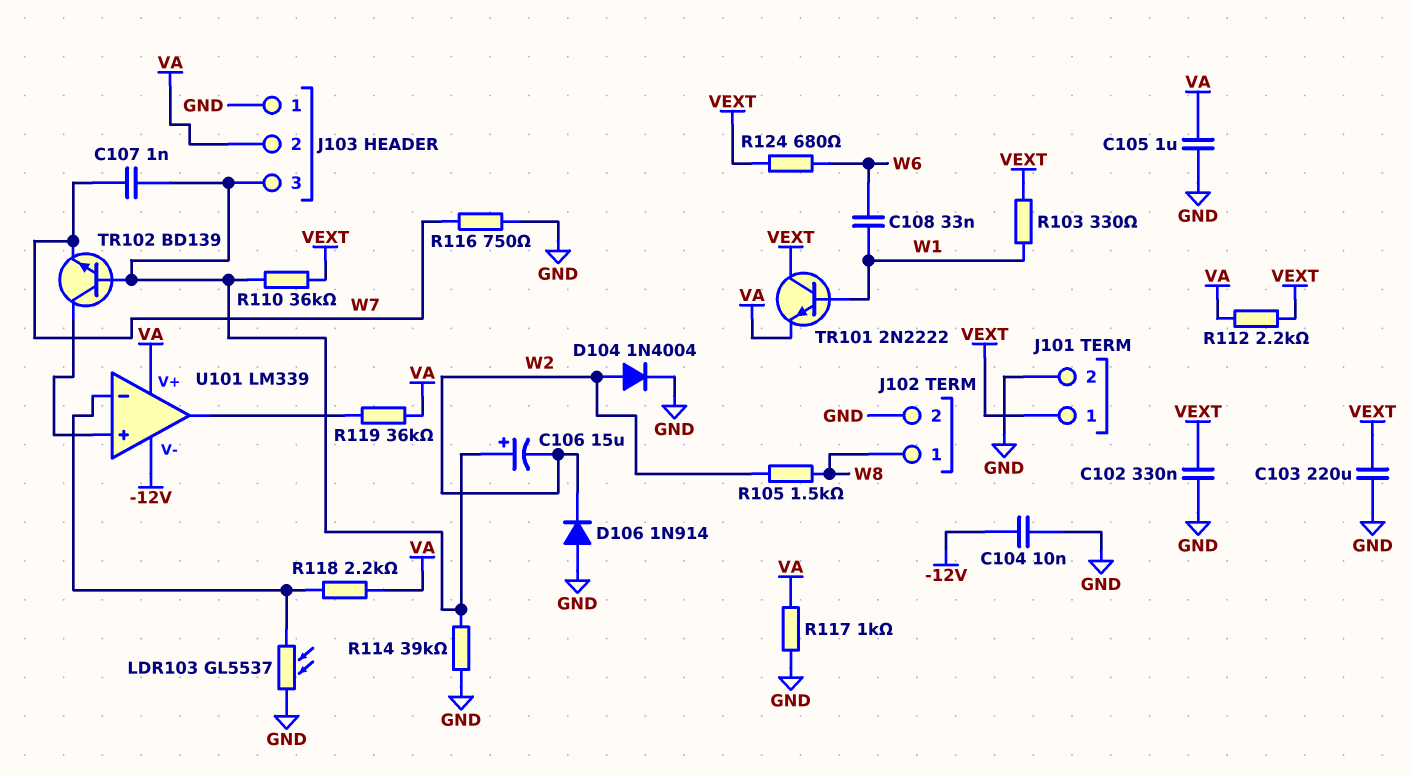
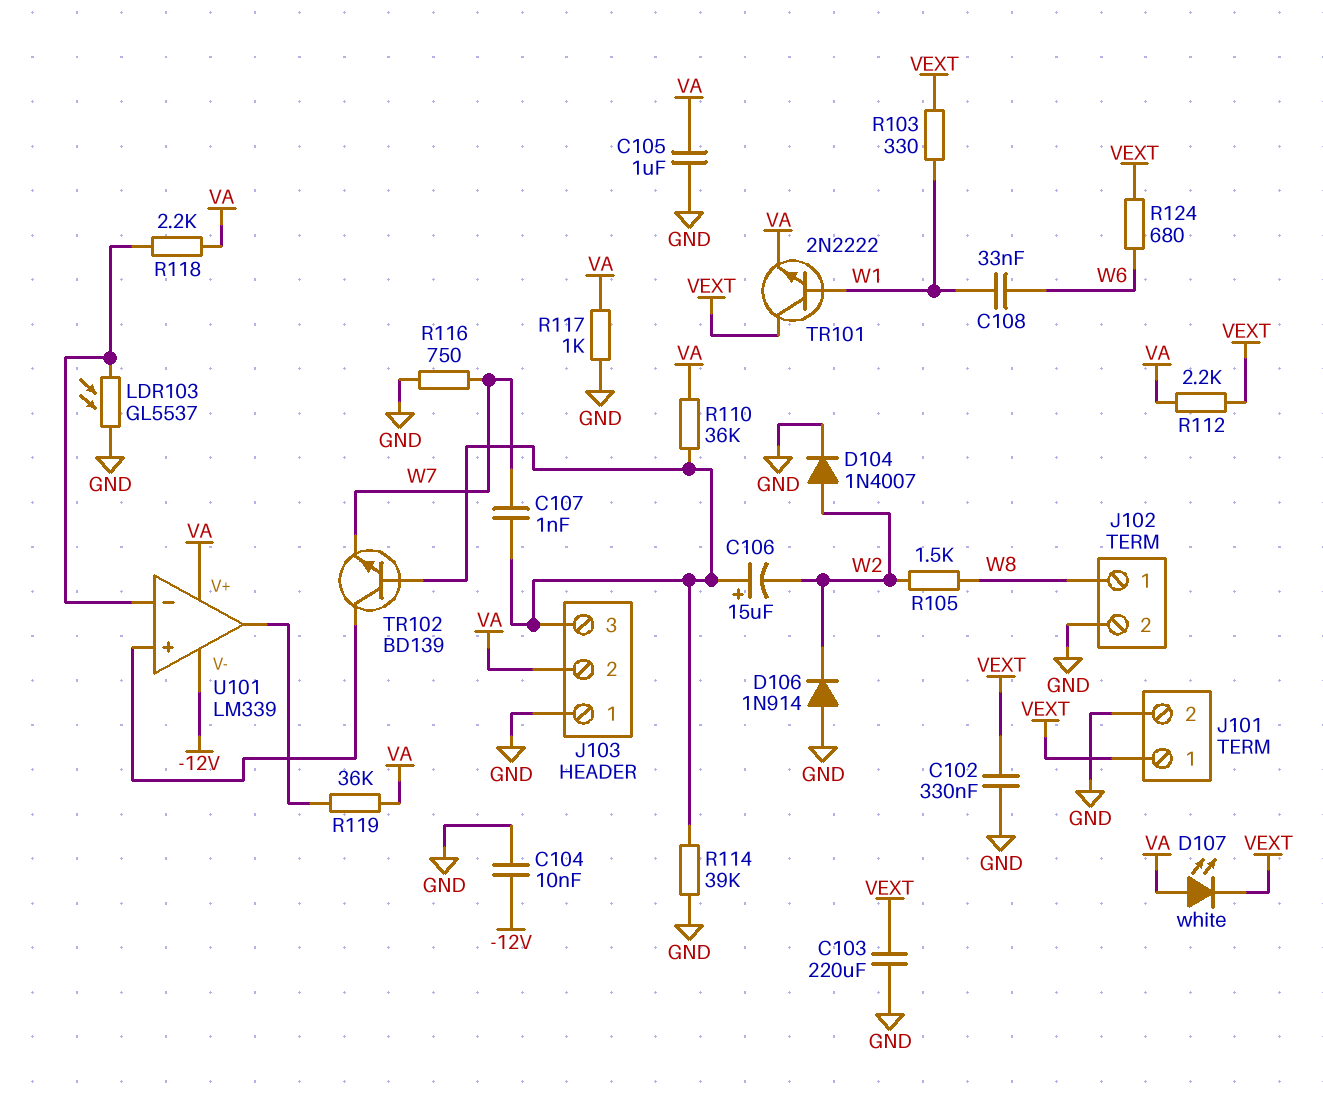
D104: diode 1N4004 (A W2, K GND) -> diode 1N4007 (A W2, K GND)
D107: none -> LED white (A VA, K VEXT)
R110: 36k (J103/3, VEXT) -> 36k (J103/3, VA)

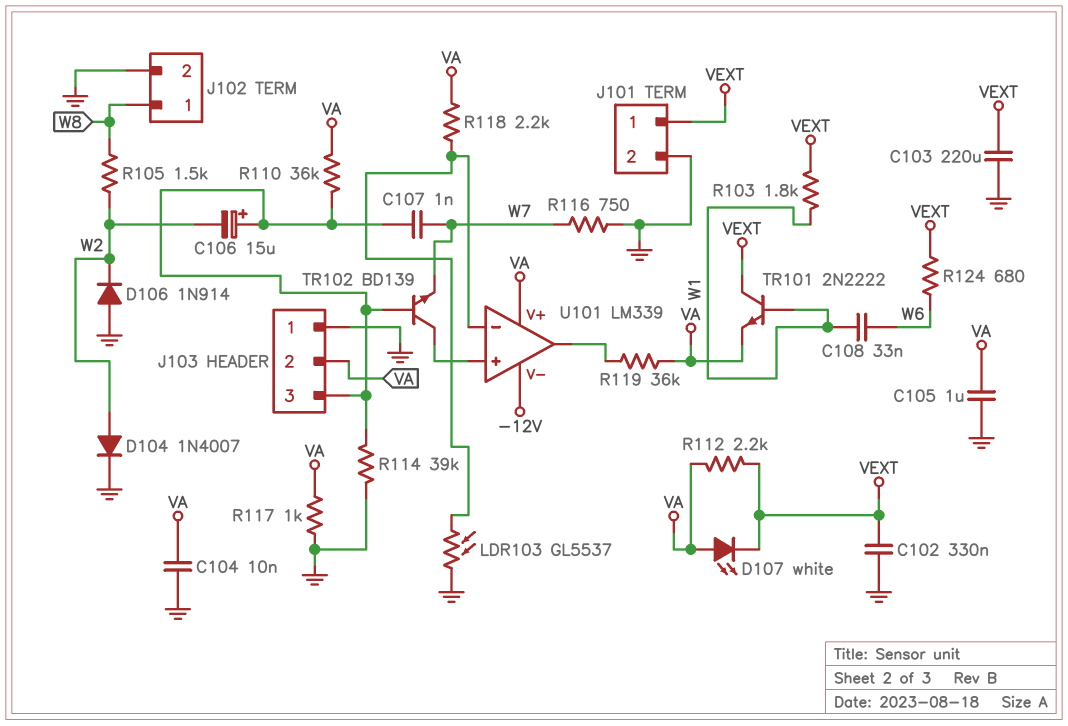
C104: 10nF (-12V, GND) -> 10nF (GND, VA)
R103: 330 (VEXT, W1) -> 1.8k (VEXT, W1)

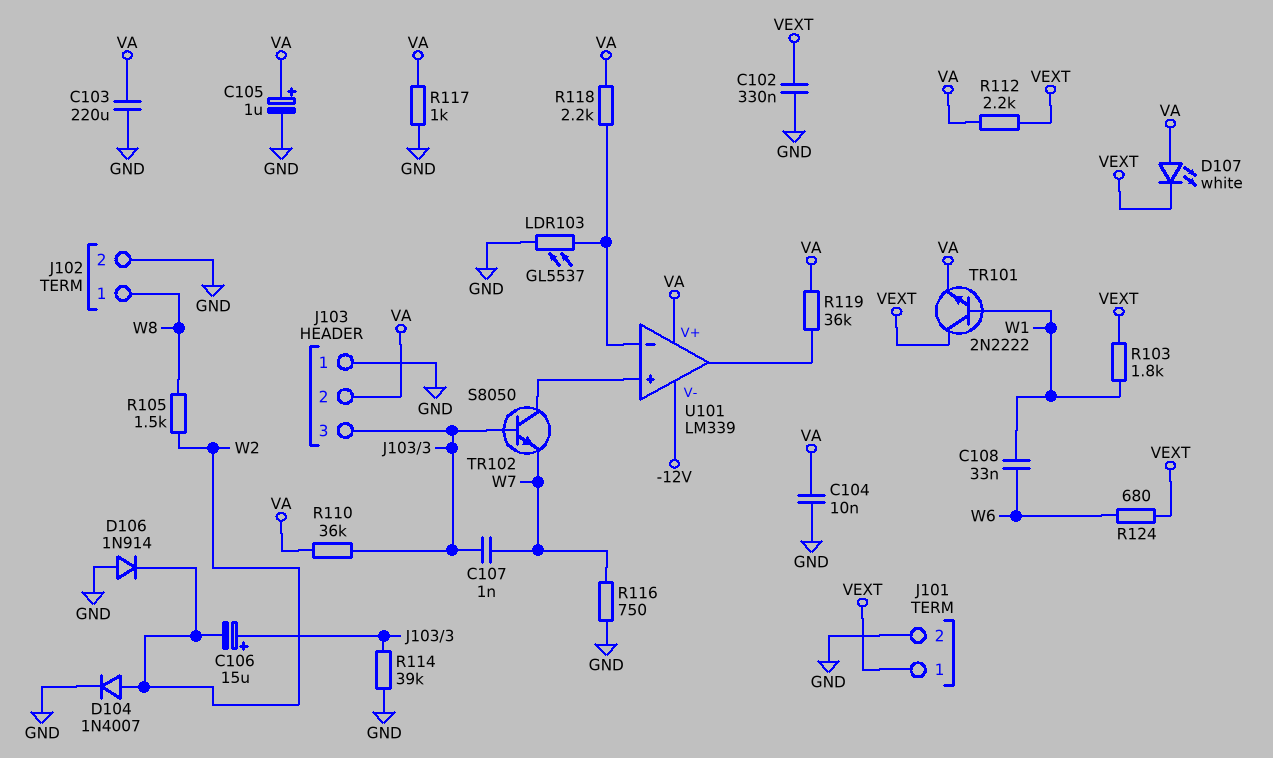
C103: 220uF (GND, VEXT) -> 220uF (GND, VA)
C105: 1uF (GND, VA) -> 1uF (plus VA, minus GND)
TR102: NPN BD139 (B J103/3, C U101/in+, E W7) -> NPN S8050 (B J103/3, C U101/in+, E W7)

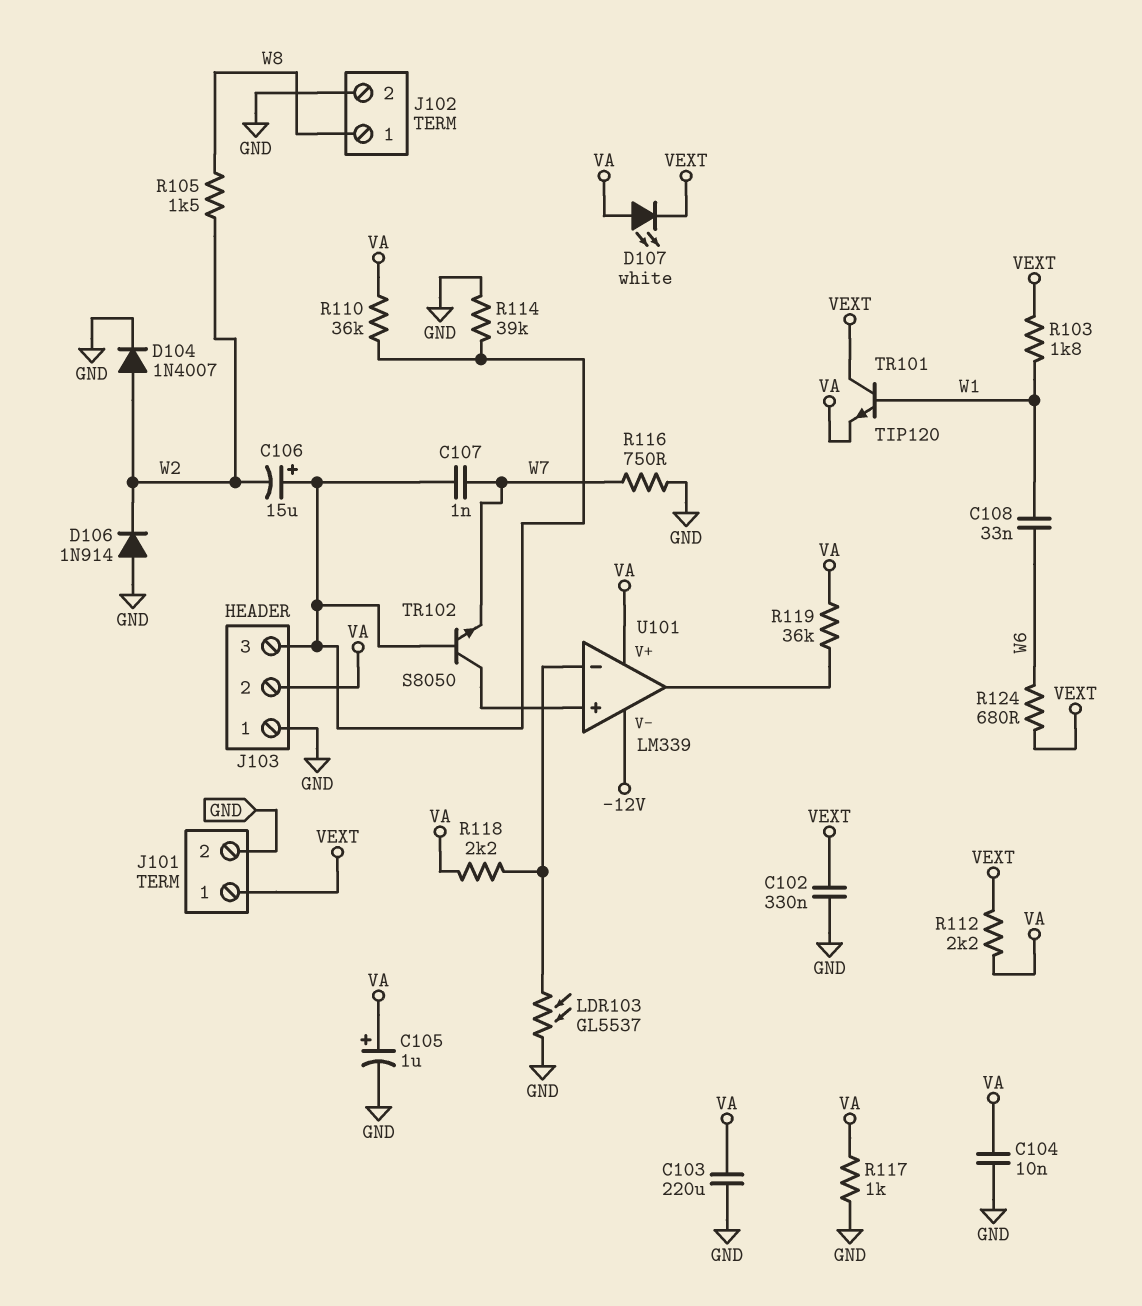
TR101: NPN 2N2222 (B W1, C VEXT, E VA) -> NPN TIP120 (B W1, C VEXT, E VA)

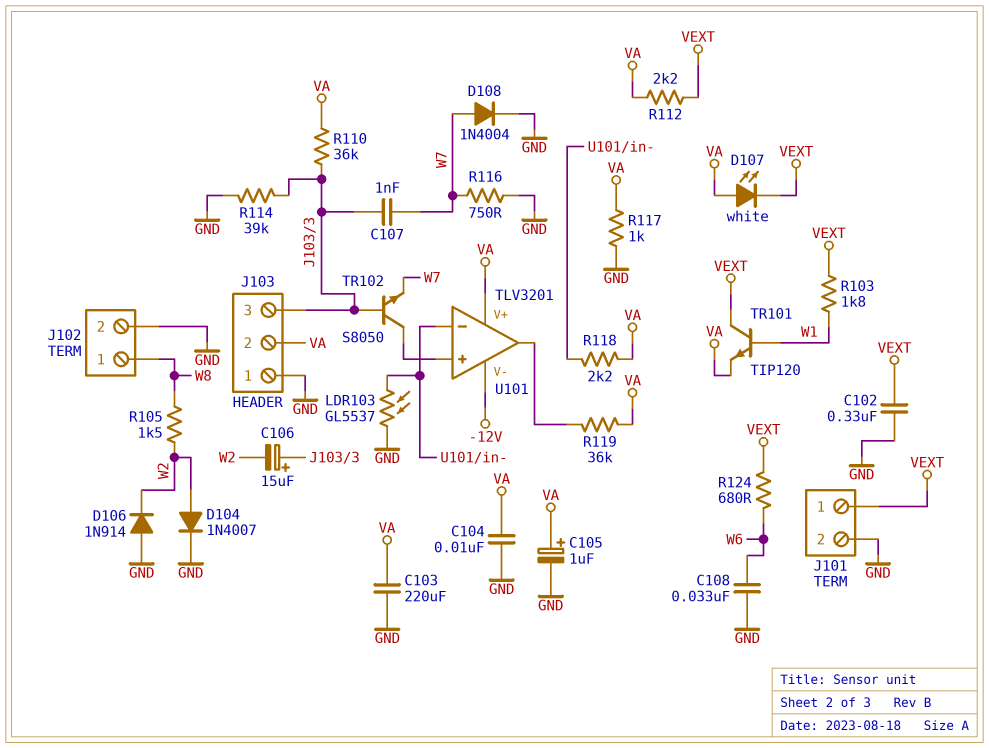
C108: 33nF (W1, W6) -> 33nF (GND, W6)
D108: none -> diode 1N4004 (A W7, K GND)
U101: LM339 -> TLV3201

